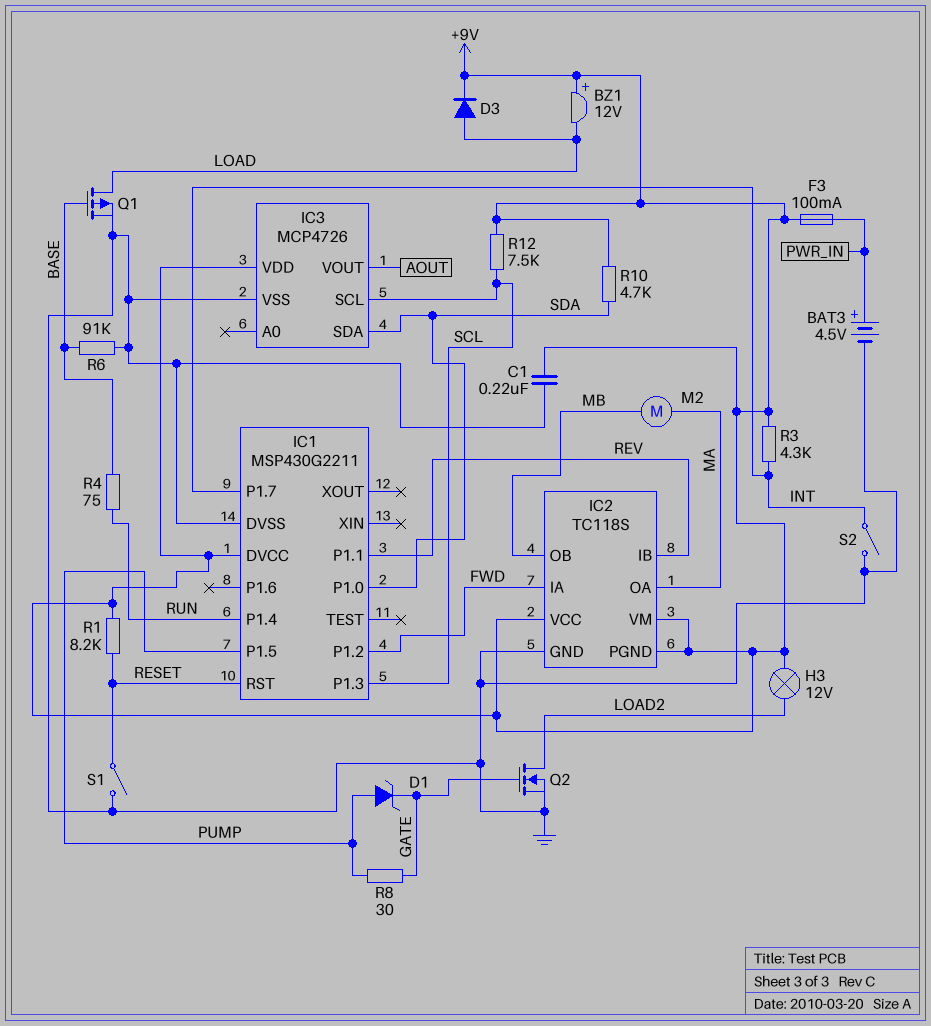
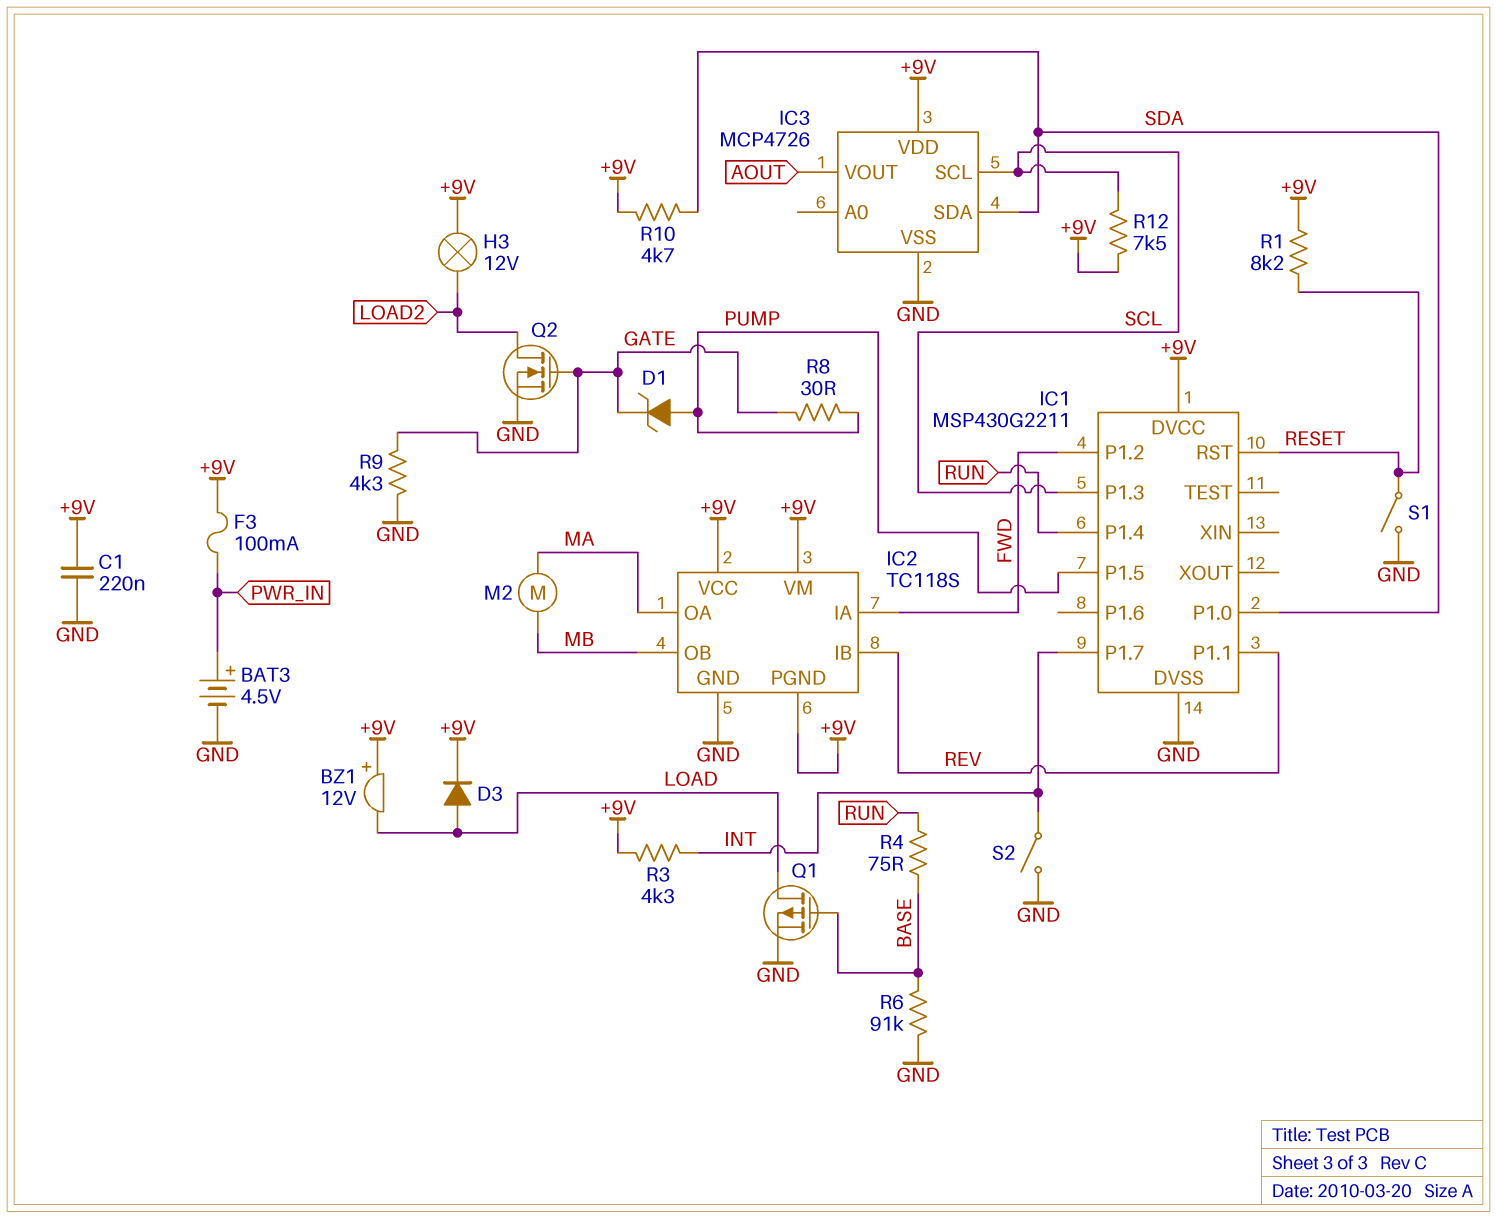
R9: none -> 4.3k (GATE, GND)

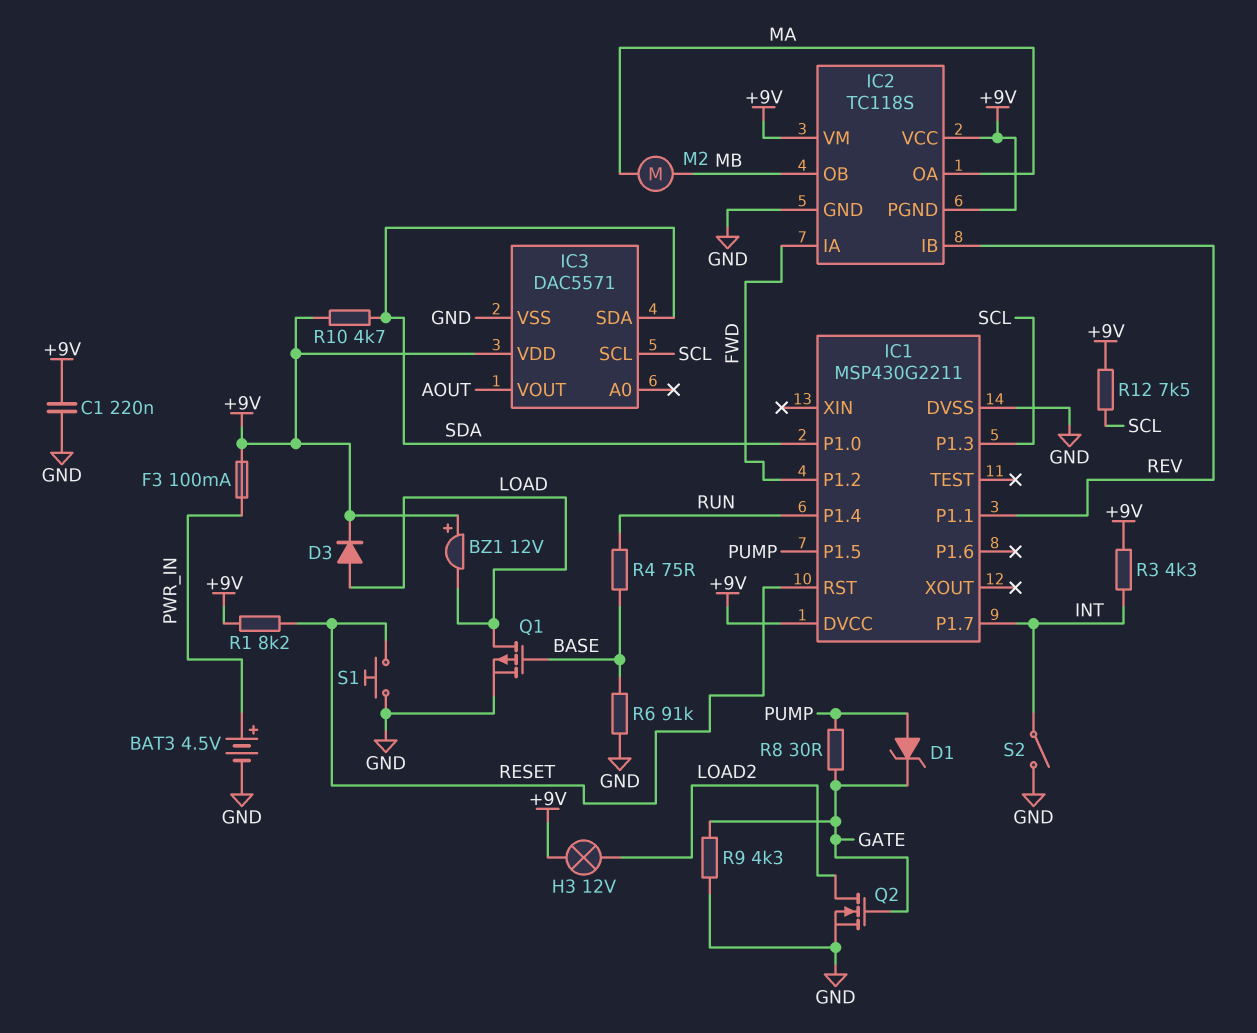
IC3: MCP4726 -> DAC5571
S1: switch (GND, RESET) -> button (GND, RESET)

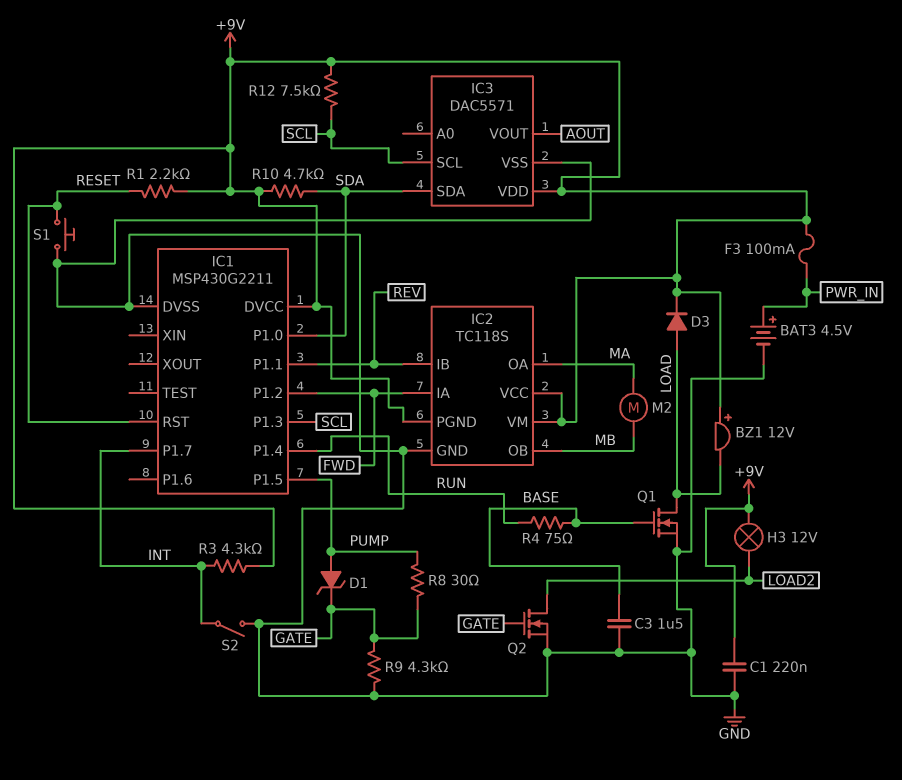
C3: none -> 1.5uF (BASE, GND)
Q1: PMOS (G BASE, D LOAD, S GND) -> NMOS (G BASE, D LOAD, S GND)
R1: 8.2k (+9V, RESET) -> 2.2k (+9V, RESET)
R6: 91k (BASE, GND) -> none

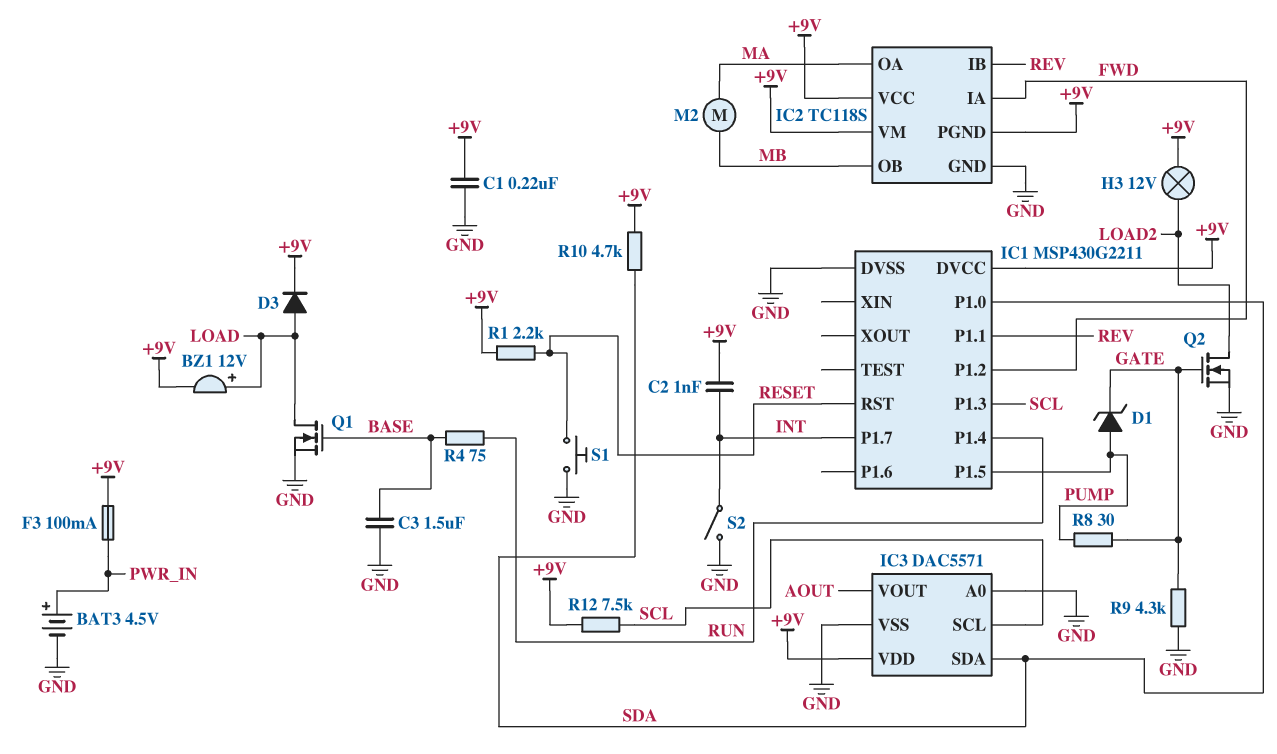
BZ1: buzzer 12V (plus +9V, minus LOAD) -> buzzer 12V (plus LOAD, minus +9V)
C2: none -> 1nF (+9V, INT)
IC3 pin A0: none -> GND
R3: 4.3k (+9V, INT) -> none

